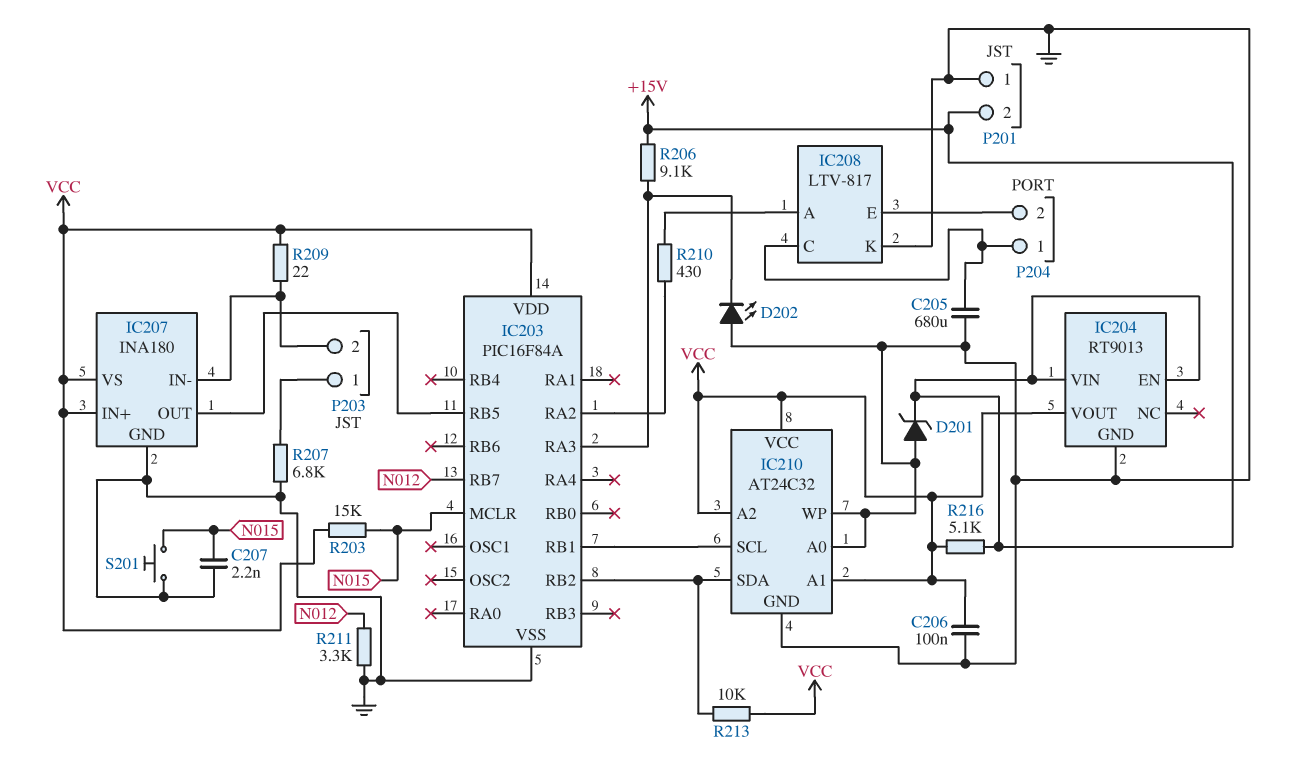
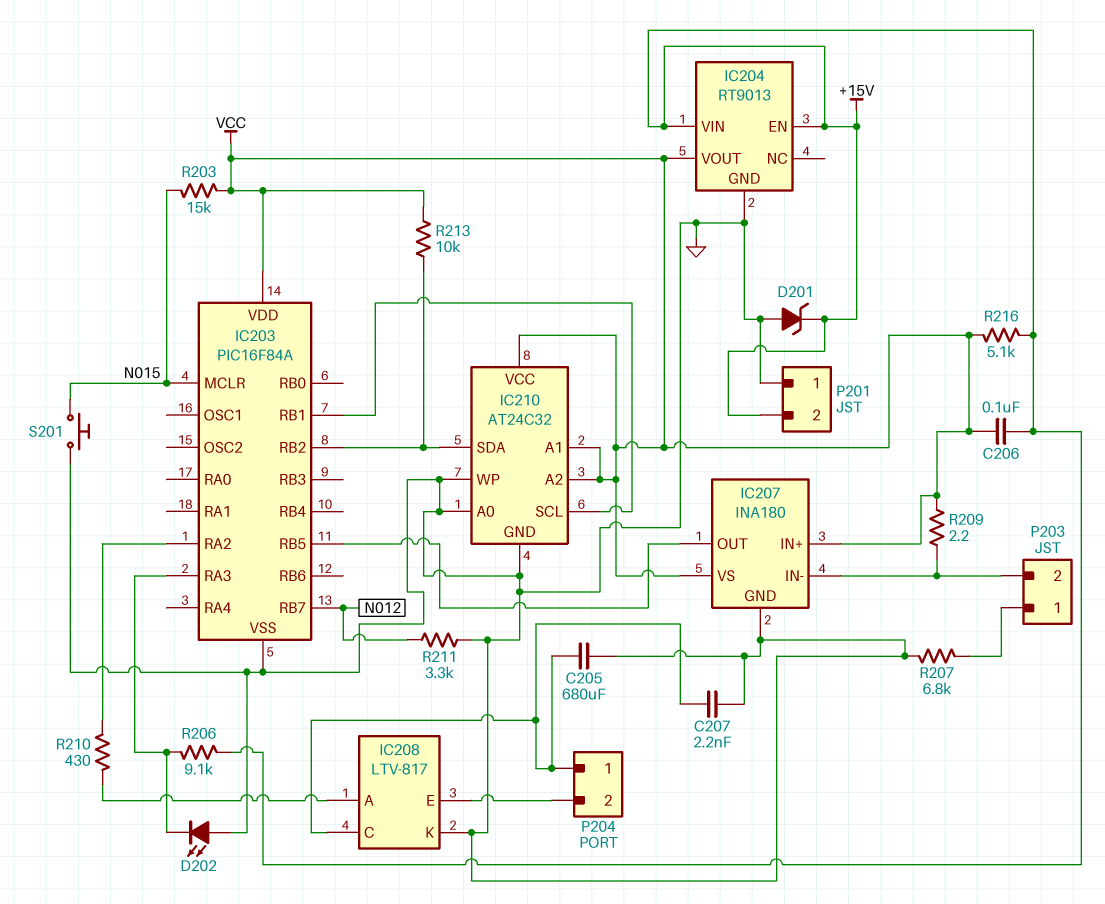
C206: 100nF (GND, VCC) -> 100nF (+15V, VCC)
C207: 2.2nF (GND, N015) -> 2.2nF (GND, IC208/C)
R209: 22 (IC207/IN-, VCC) -> 2.2 (IC207/IN-, VCC)

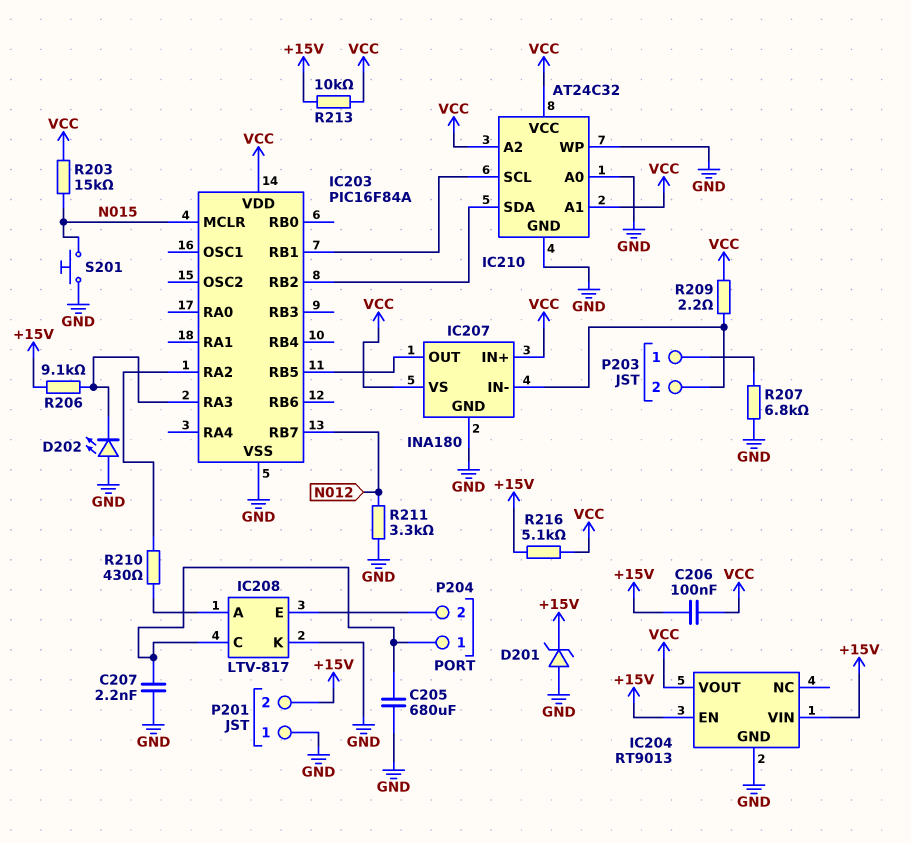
R213: 10k (IC203/RB2, VCC) -> 10k (+15V, VCC)

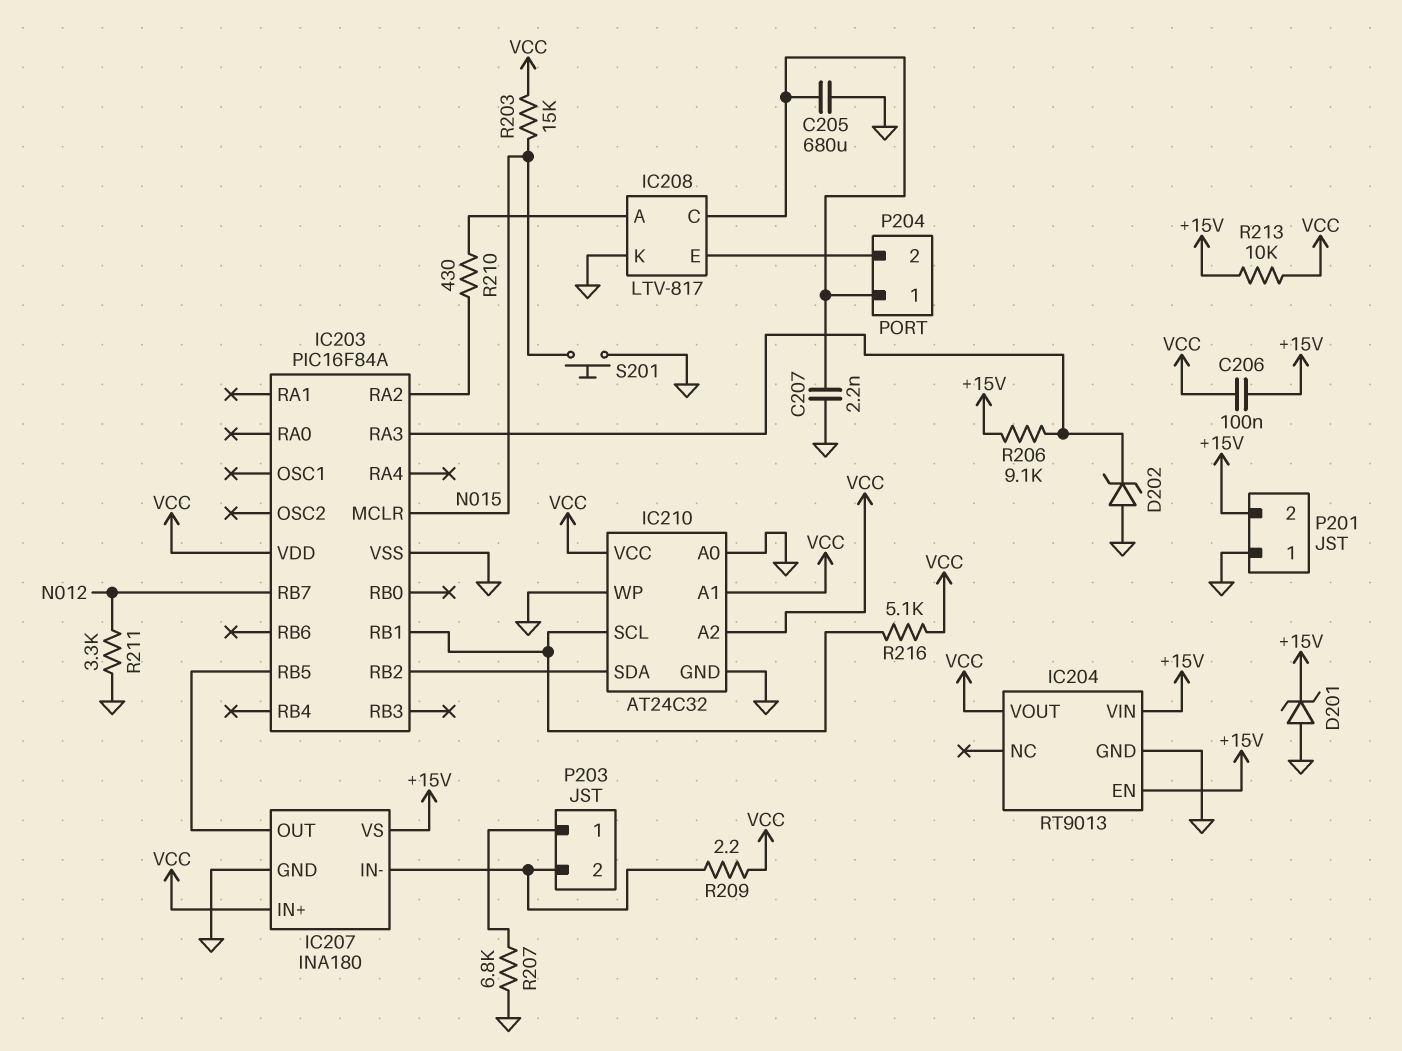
D202: LED (A GND, K IC203/RA3) -> zener (A GND, K IC203/RA3)
IC207 pin VS: VCC -> +15V
R216: 5.1k (+15V, VCC) -> 5.1k (IC203/RB1, VCC)

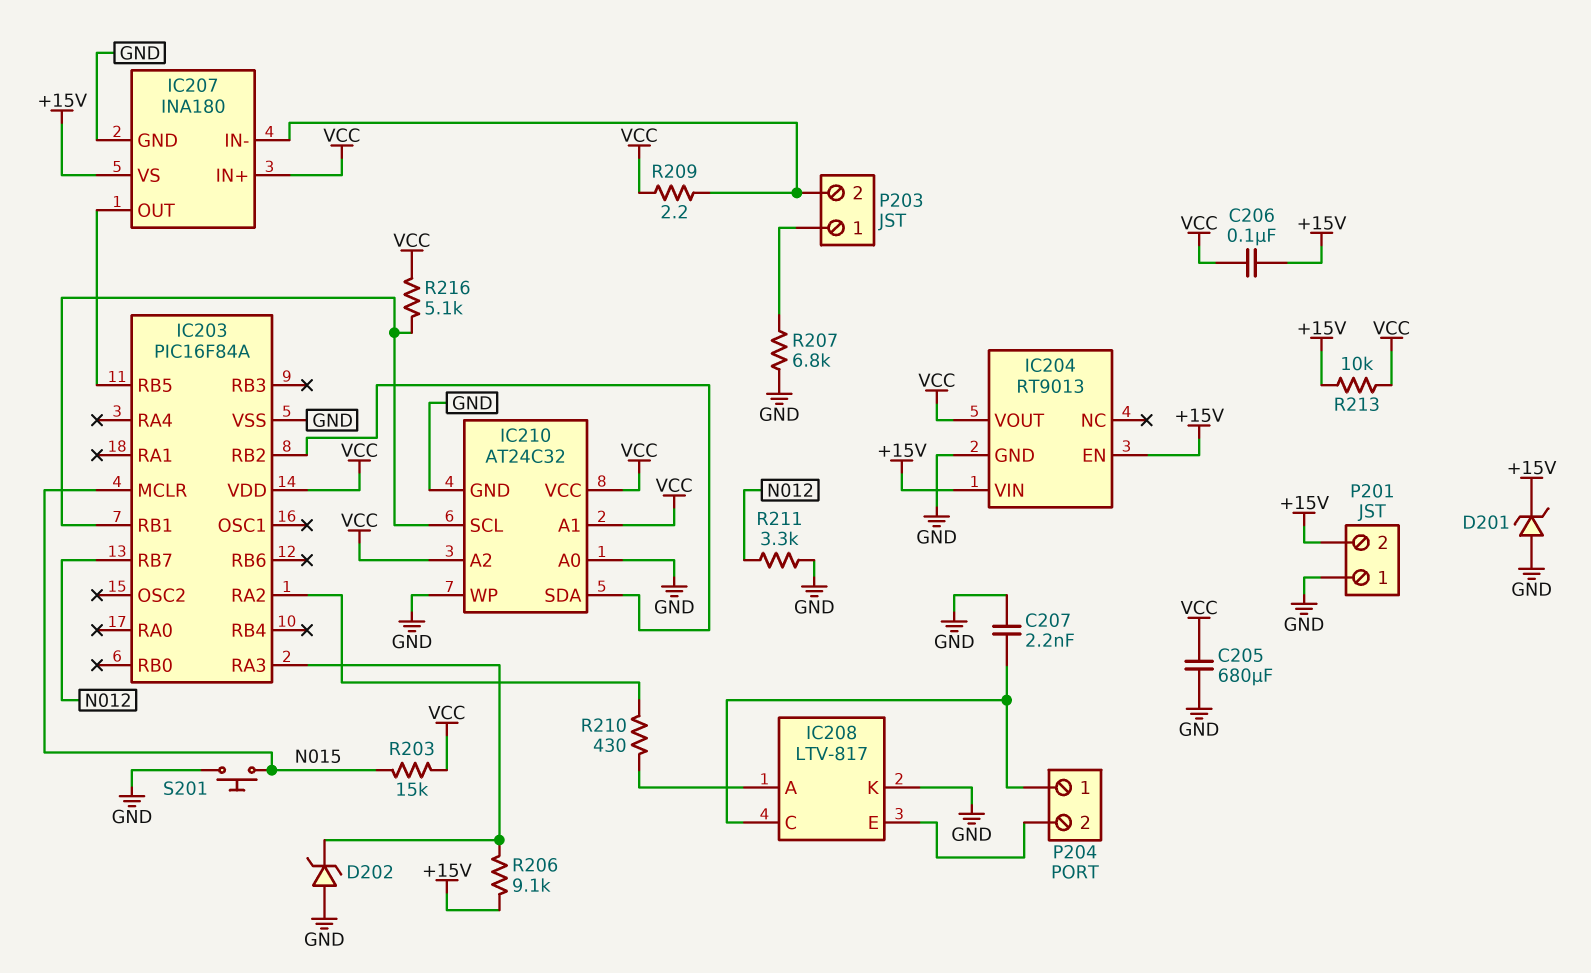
C205: 680uF (GND, IC208/C) -> 680uF (GND, VCC)

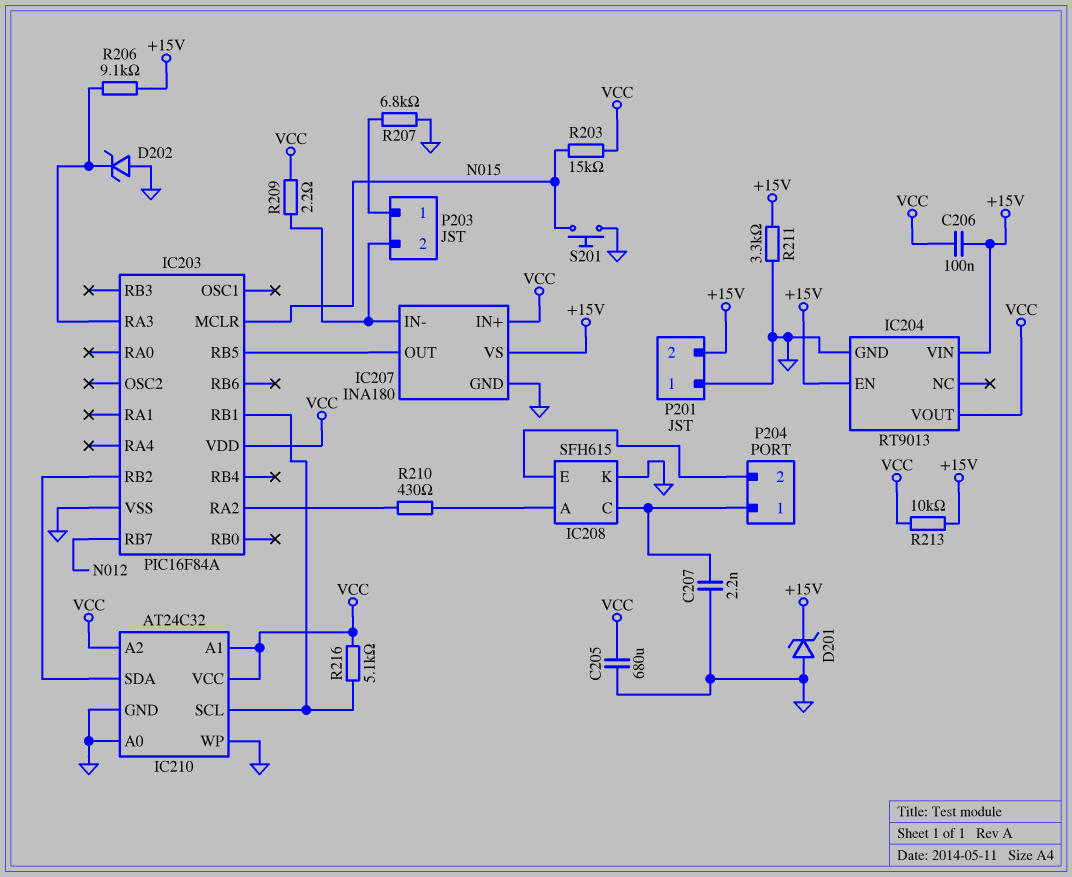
IC208: LTV-817 -> SFH615
R211: 3.3k (GND, N012) -> 3.3k (+15V, GND)

